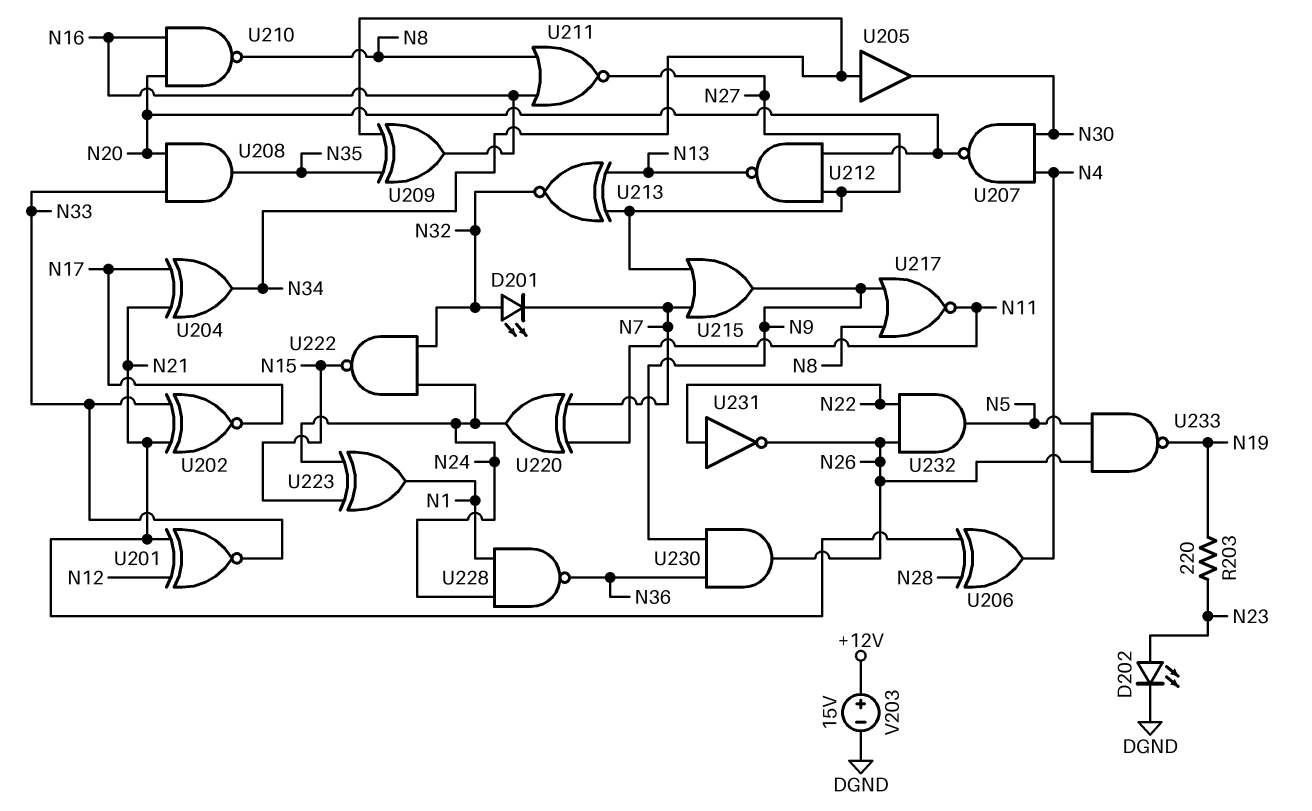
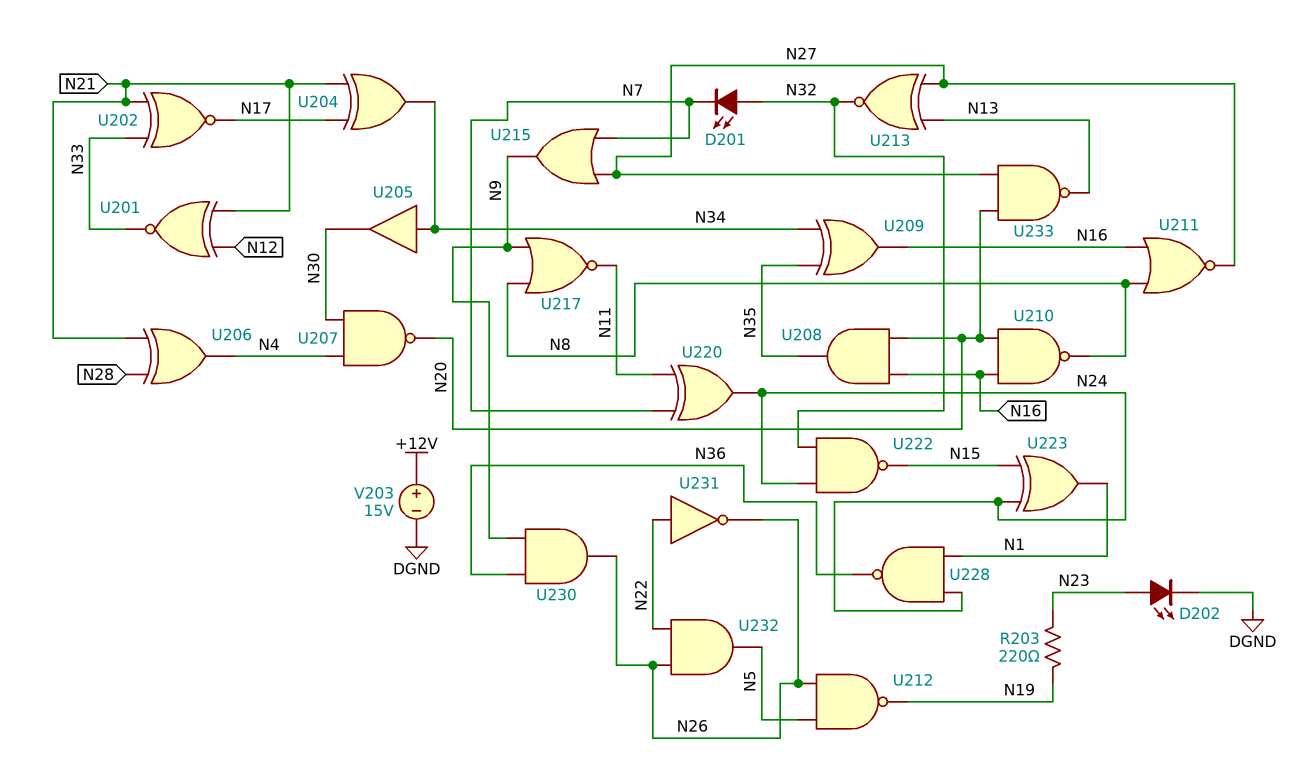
U208: AND (in N20, in N33, out N35) -> AND (in N16, in N20, out N35)
U212: NAND (in N20, in N27, out N13) -> NAND (in N5, in N26, out N19)
U233: NAND (in N5, in N26, out N19) -> NAND (in N20, in N27, out N13)

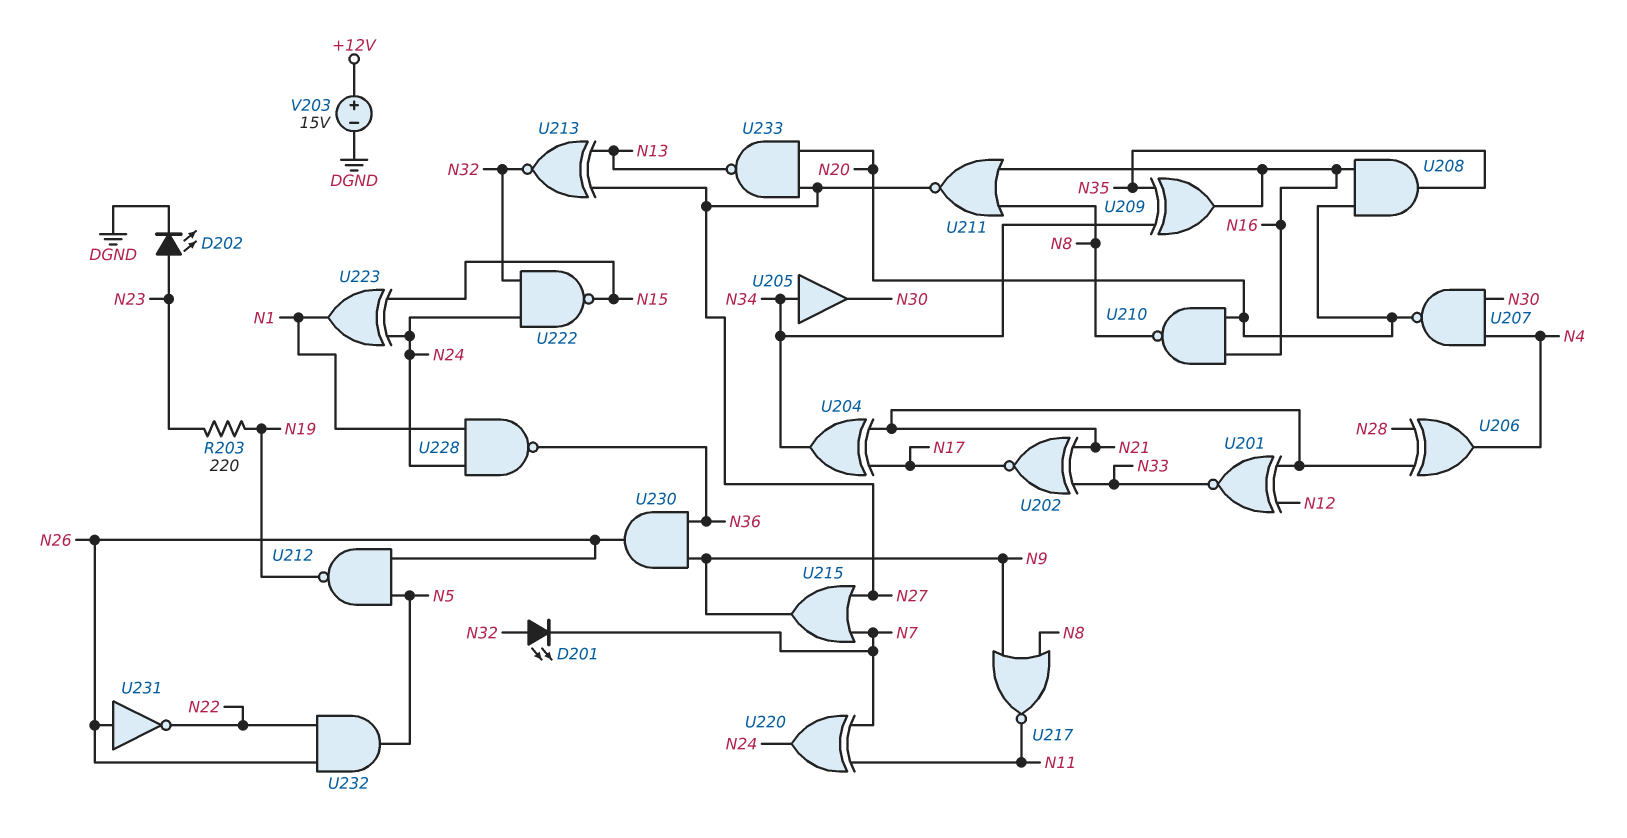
U231: NOT (in N22, out N26) -> NOT (in N26, out N22)

